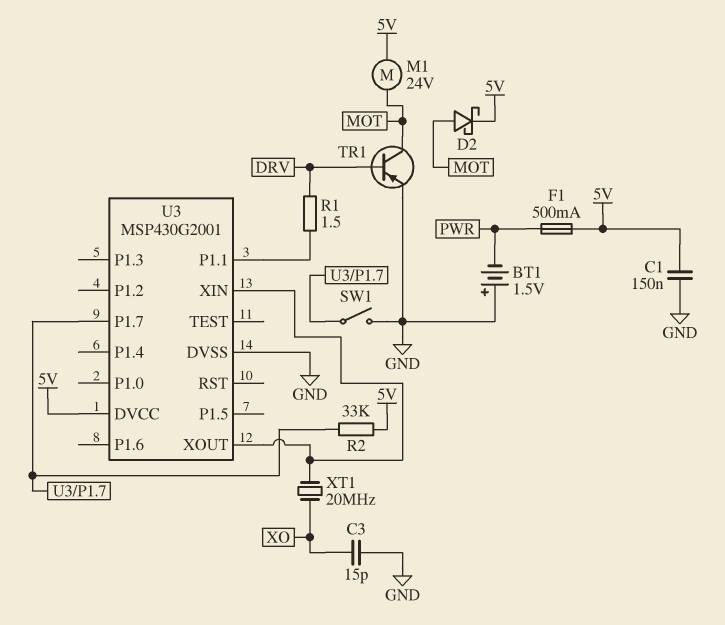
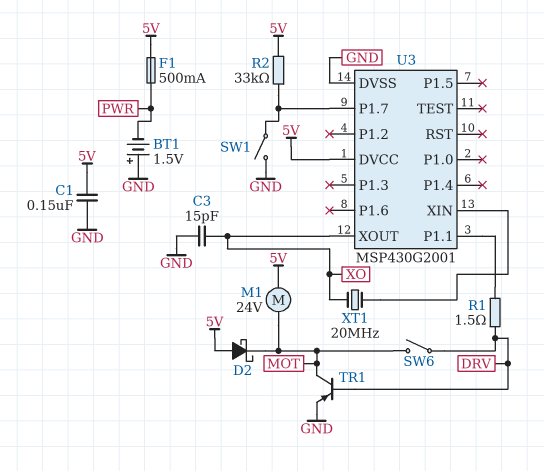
D2: schottky (A MOT, K 5V) -> schottky (A 5V, K MOT)
SW6: none -> switch (DRV, MOT)
U3 pin XOUT: U3/XIN -> XO

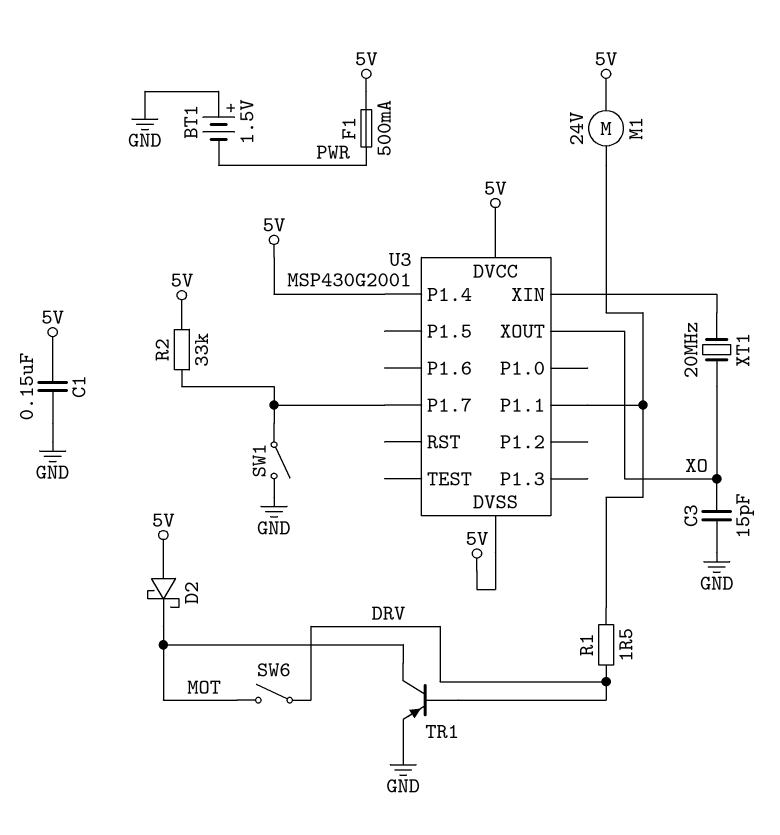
M1: motor 24V (5V, MOT) -> motor 24V (5V, U3/P1.1)
U3 pin DVSS: GND -> 5V
U3 pin P1.4: none -> 5V

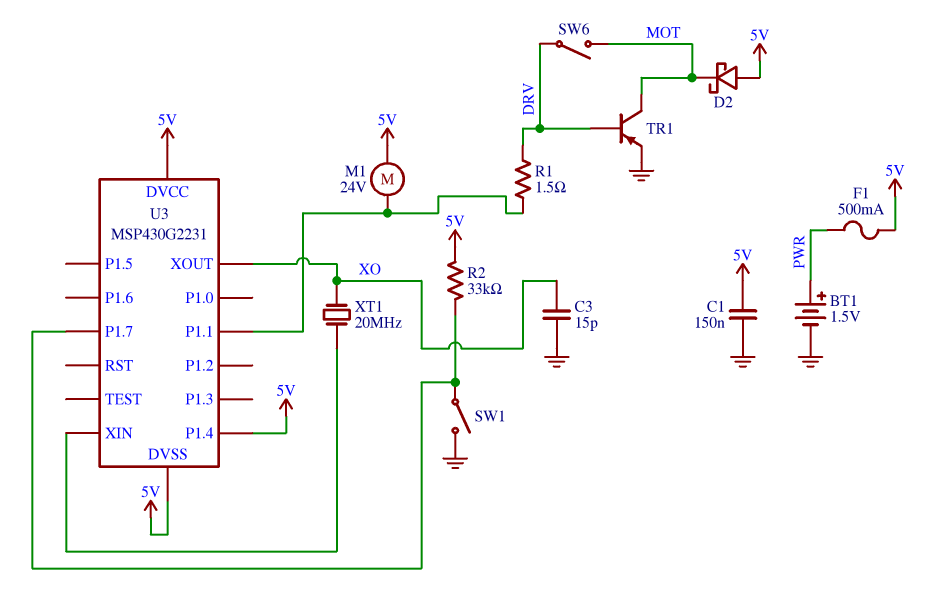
BT1: 1.5V (plus GND, minus PWR) -> 1.5V (plus PWR, minus GND)
U3: MSP430G2001 -> MSP430G2231

